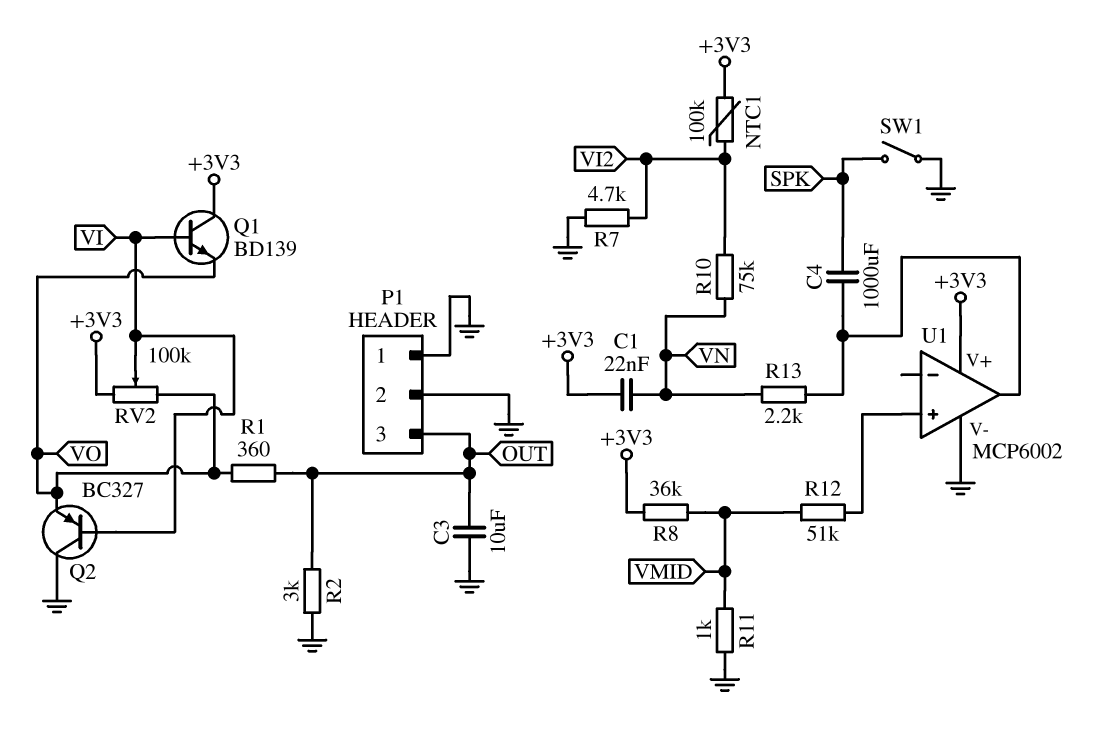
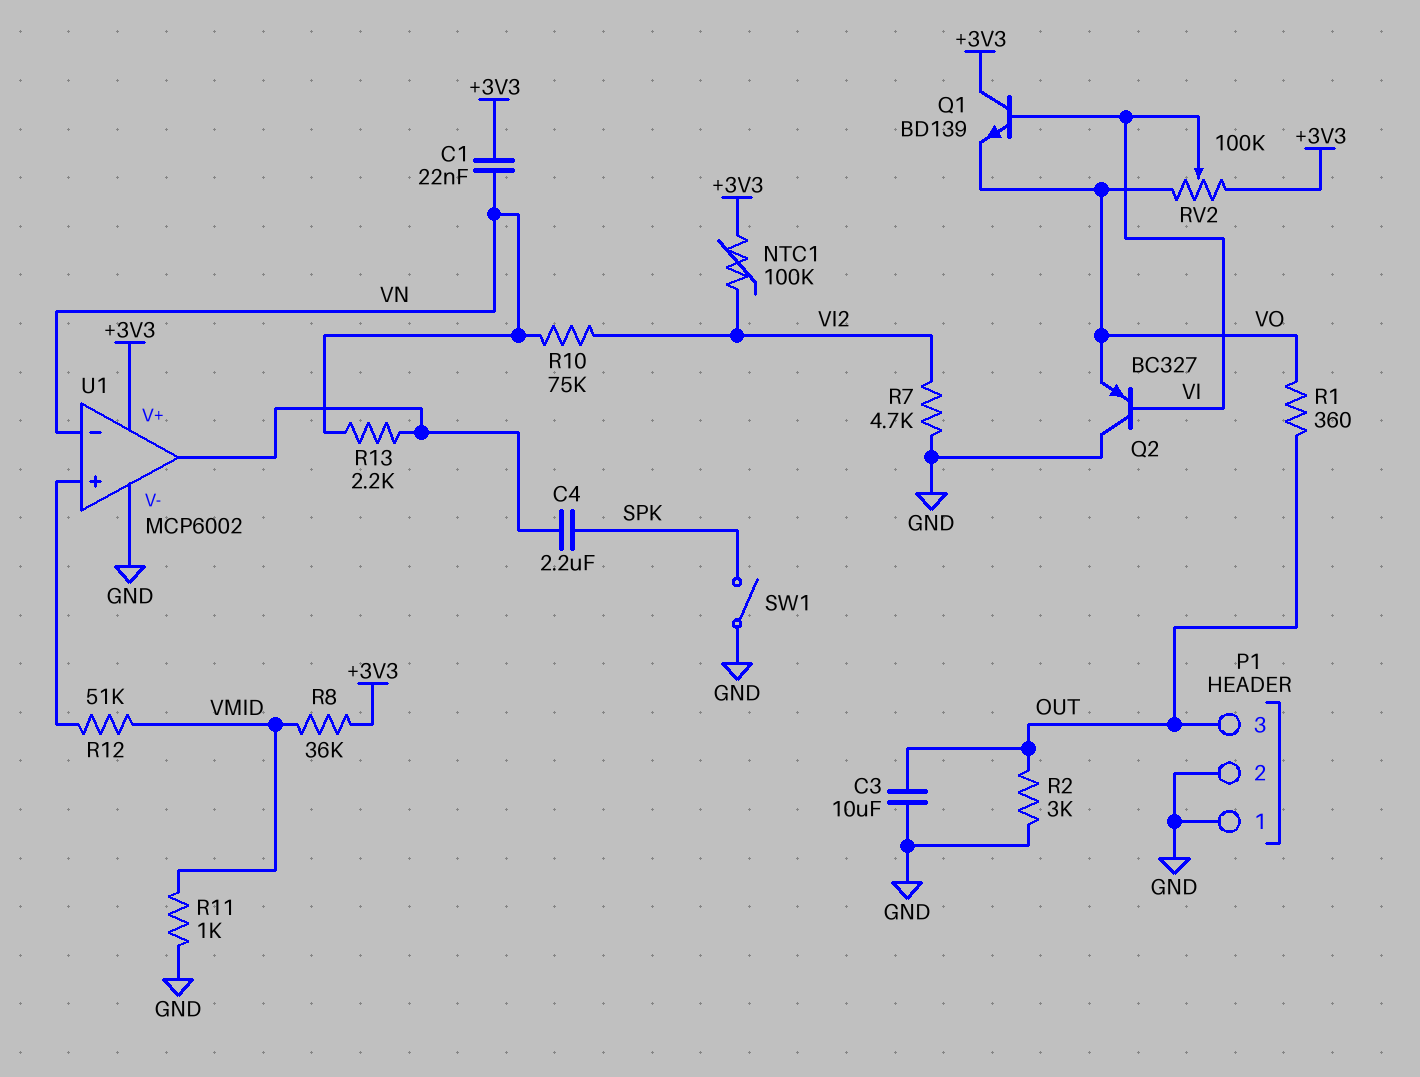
C4: 1000uF (SPK, U1/out) -> 2.2uF (SPK, U1/out)
U1 pin in-: none -> VN

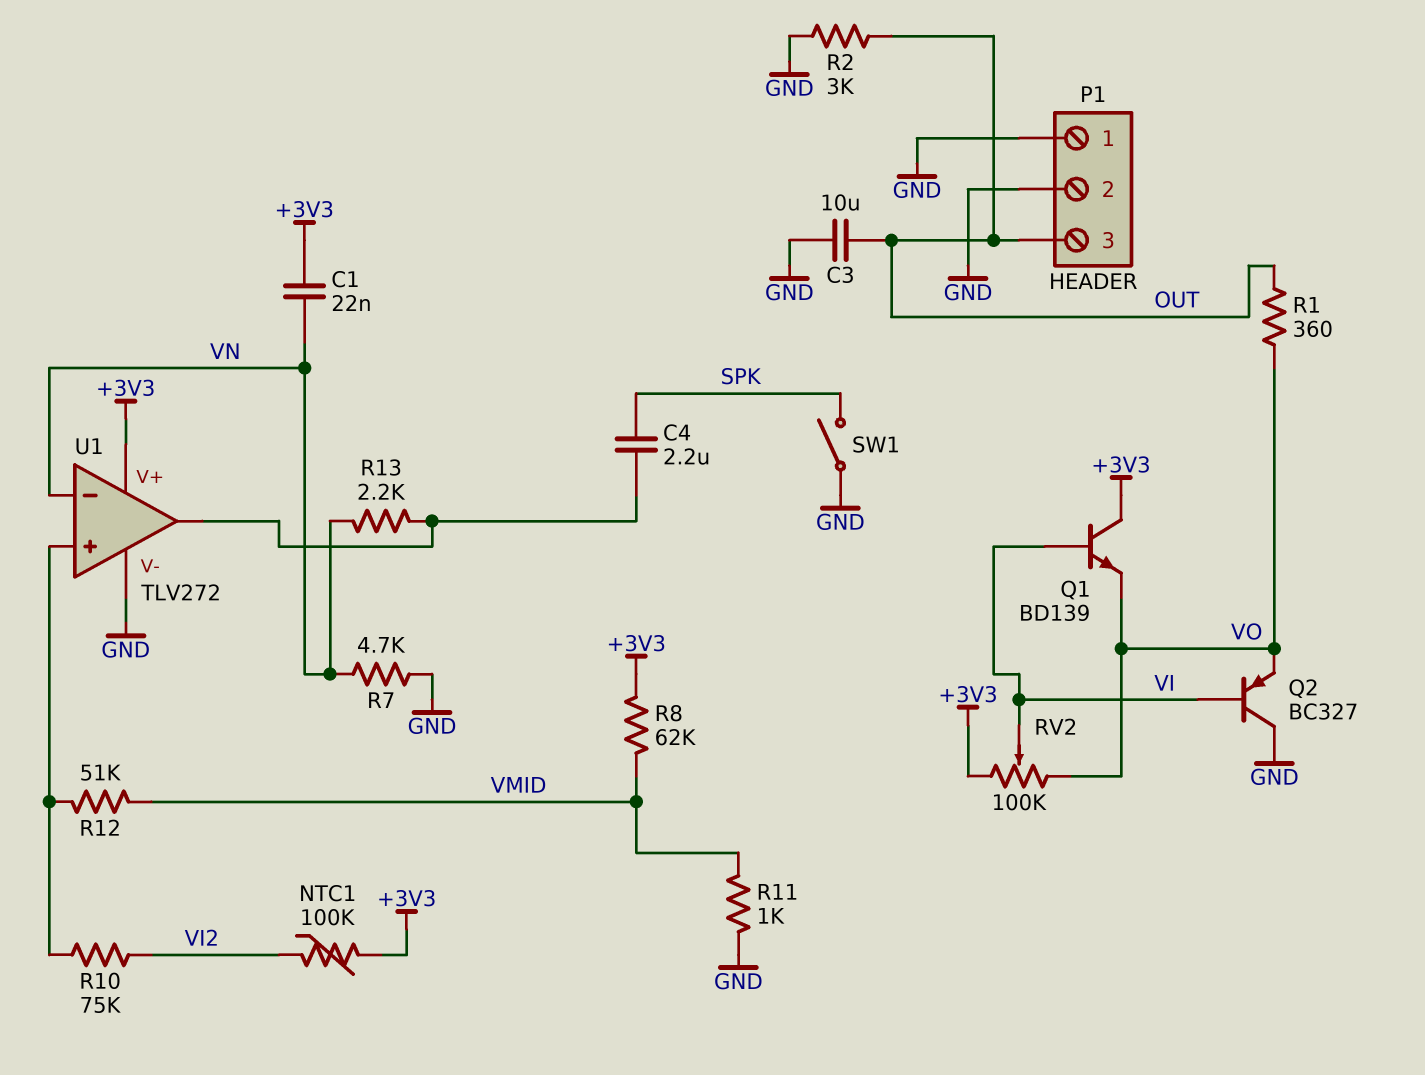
R7: 4.7k (GND, VI2) -> 4.7k (GND, VN)
R8: 36k (+3V3, VMID) -> 62k (+3V3, VMID)
R10: 75k (VI2, VN) -> 75k (U1/in+, VI2)
U1: MCP6002 -> TLV272

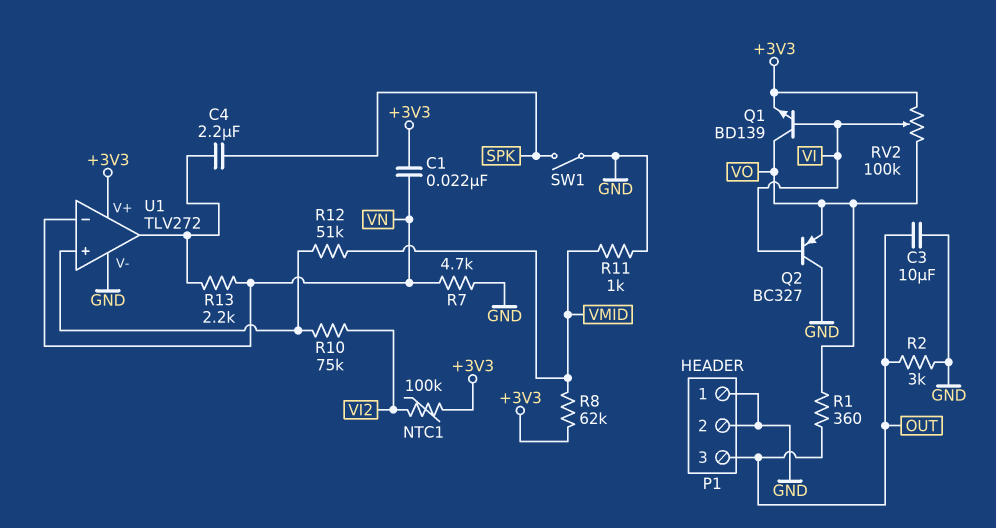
Q1: NPN BD139 (B VI, C +3V3, E VO) -> NPN BD139 (B VI, C VO, E +3V3)

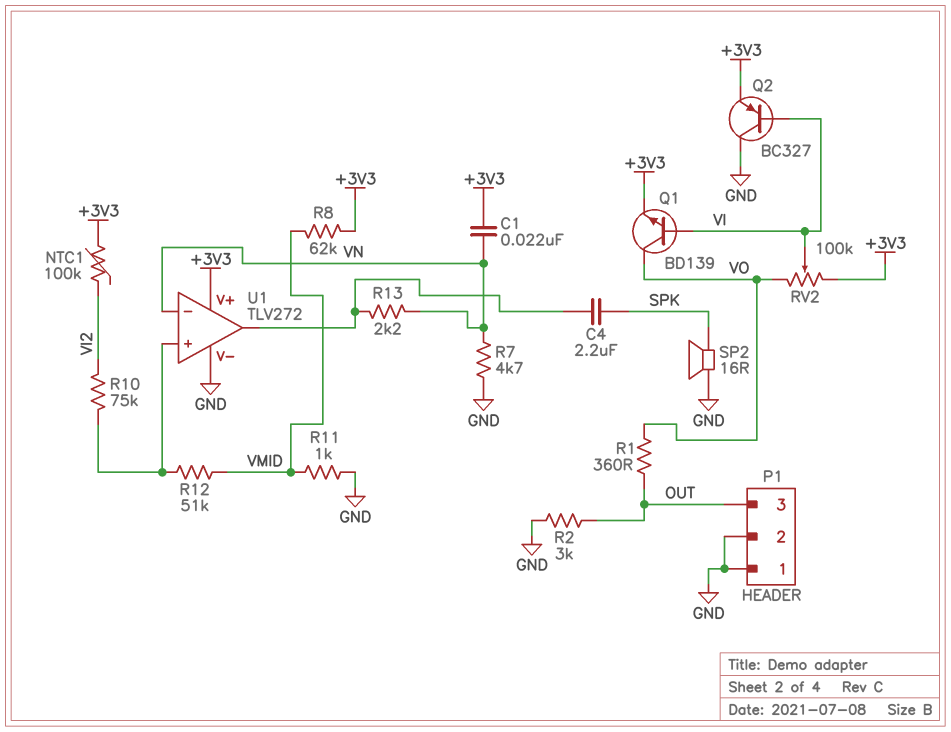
C3: 10uF (GND, OUT) -> none
Q2: PNP BC327 (B VI, C GND, E VO) -> PNP BC327 (B VI, C GND, E +3V3)
SP2: none -> speaker 16R (GND, SPK)
SW1: switch (GND, SPK) -> none

